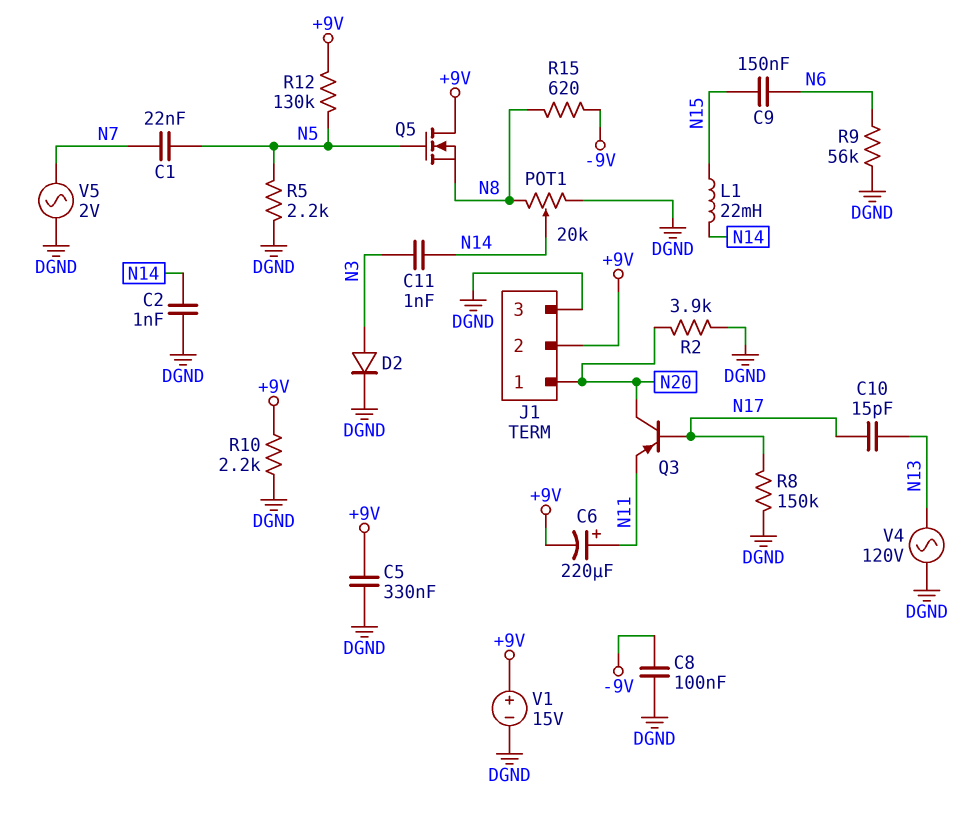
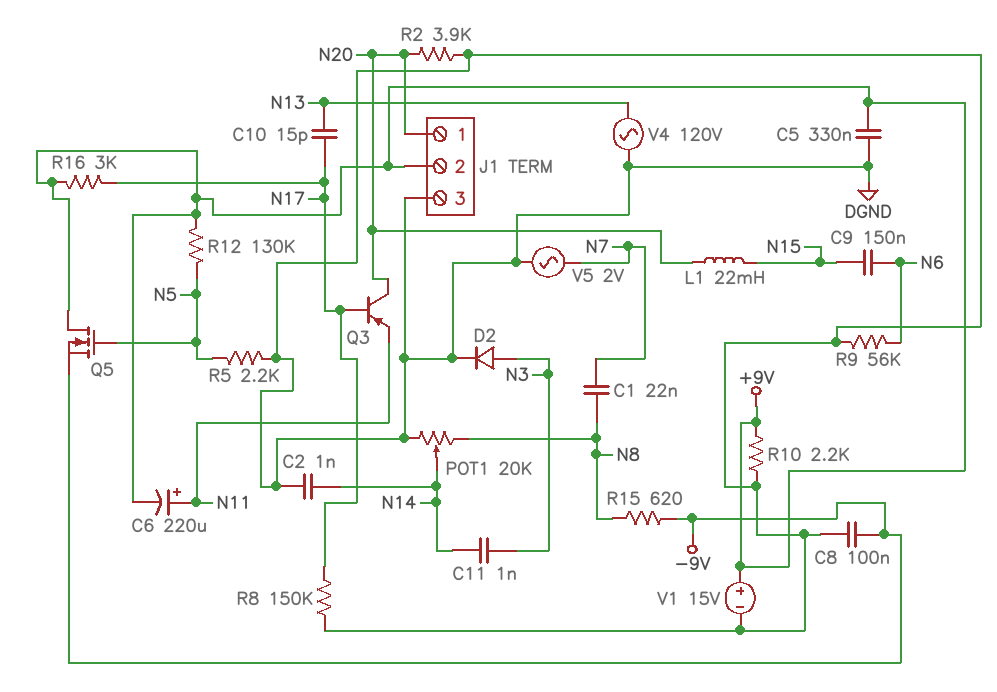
C1: 22nF (N5, N7) -> 22nF (N7, N8)
L1: 22mH (N14, N15) -> 22mH (N15, N20)
Q5: NMOS (G N5, D +9V, S N8) -> NMOS (G N5, D +9V, S -9V)
R16: none -> 3k (+9V, N17)

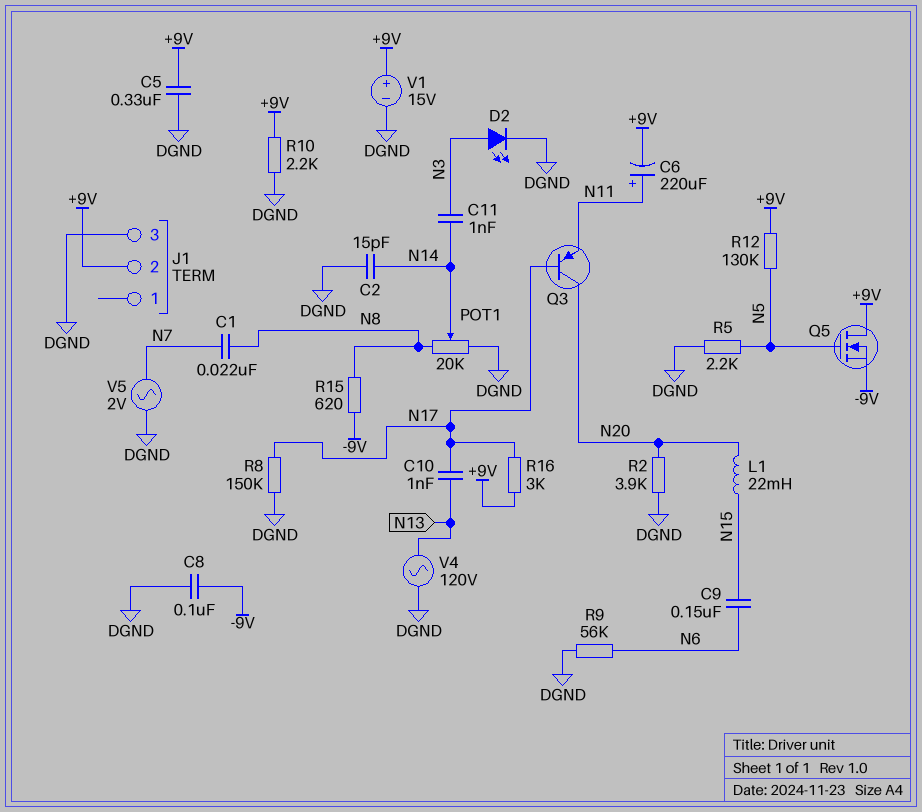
C2: 1nF (DGND, N14) -> 15pF (DGND, N14)
C10: 15pF (N13, N17) -> 1nF (N13, N17)
D2: diode (A N3, K DGND) -> LED (A N3, K DGND)
J1 pin 1: N20 -> none

